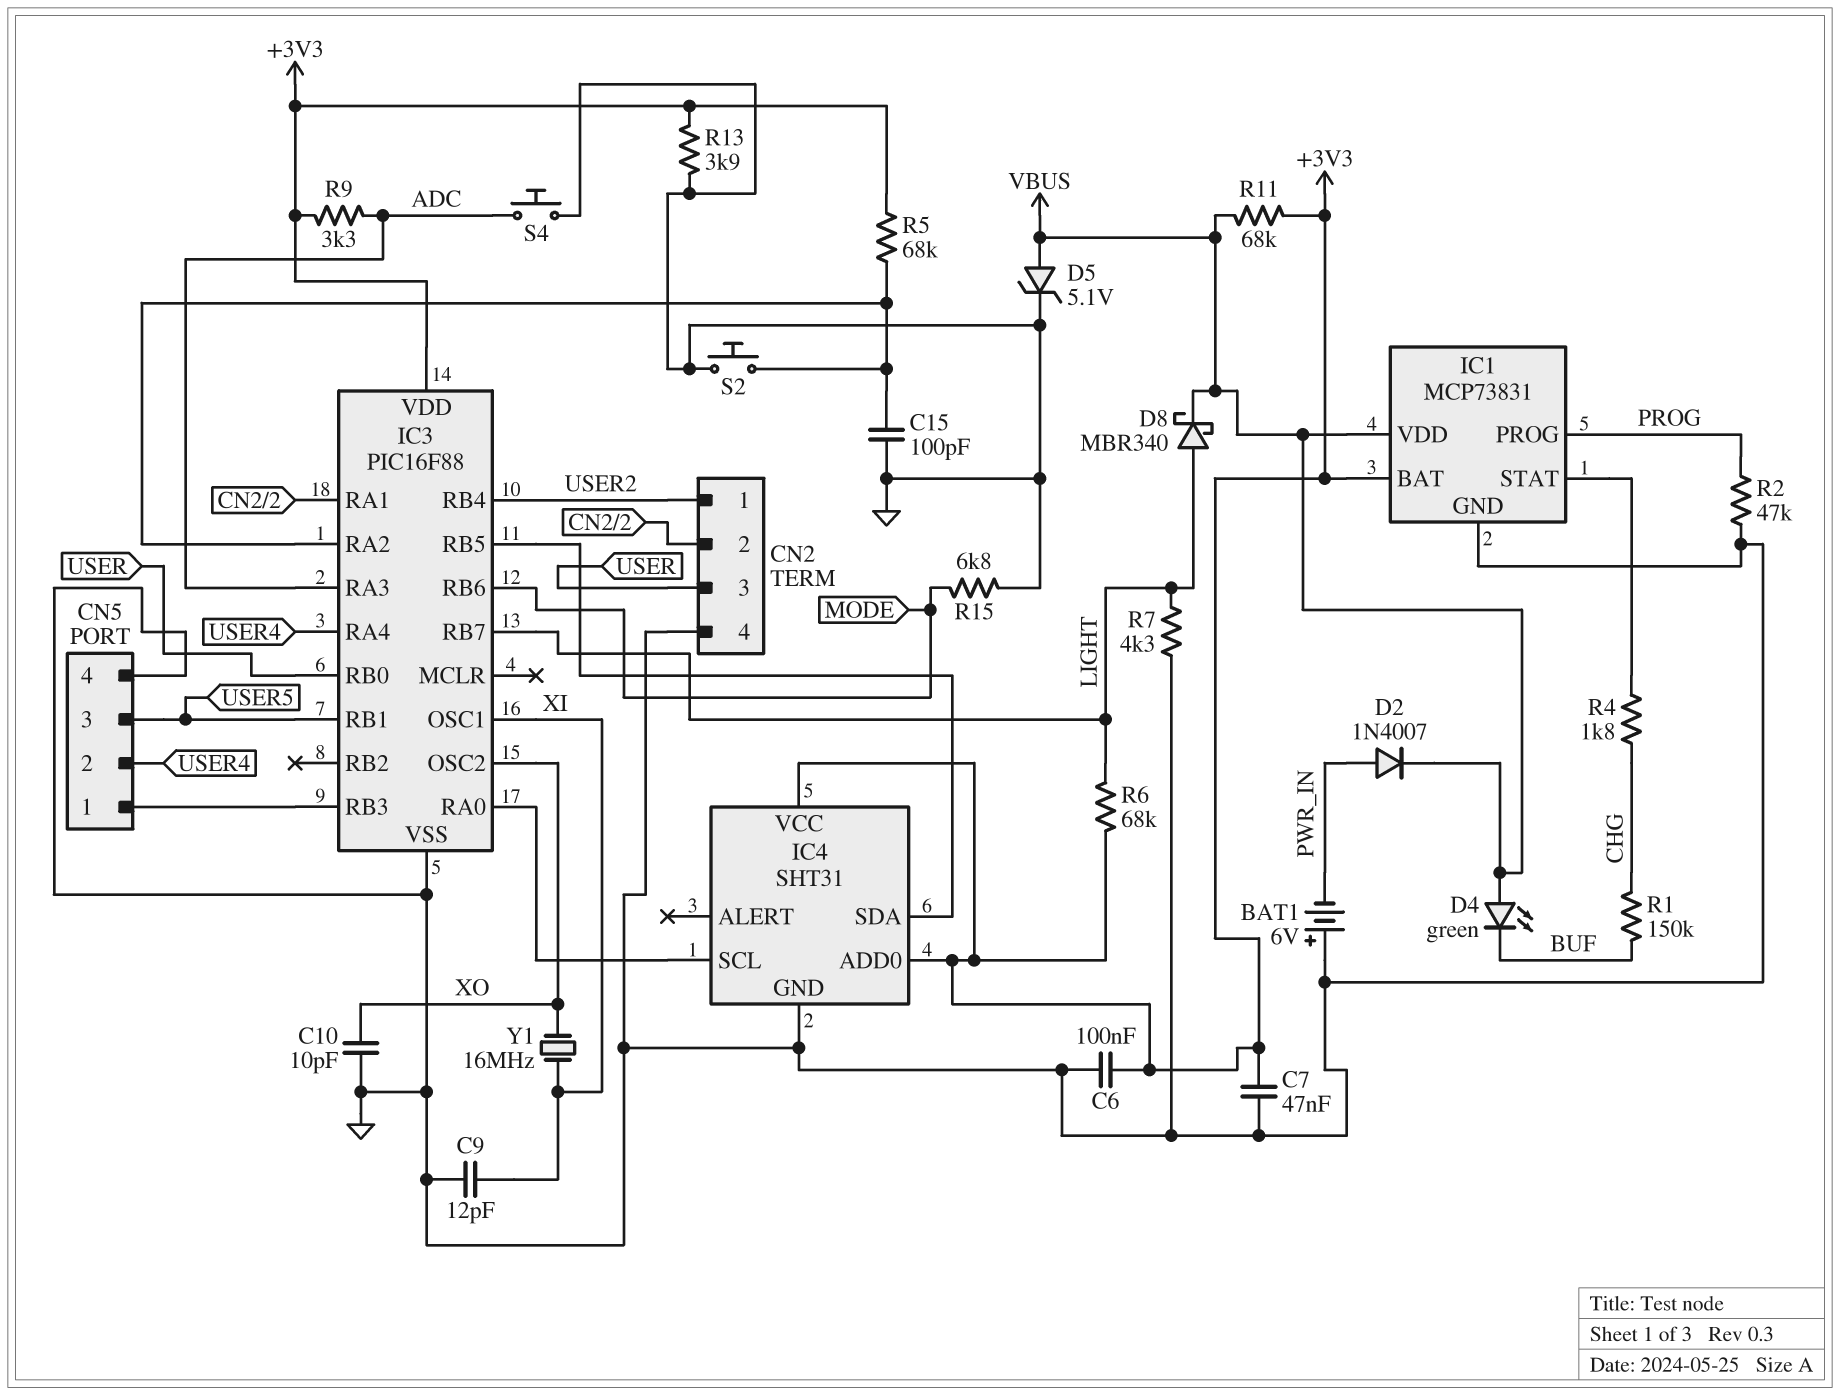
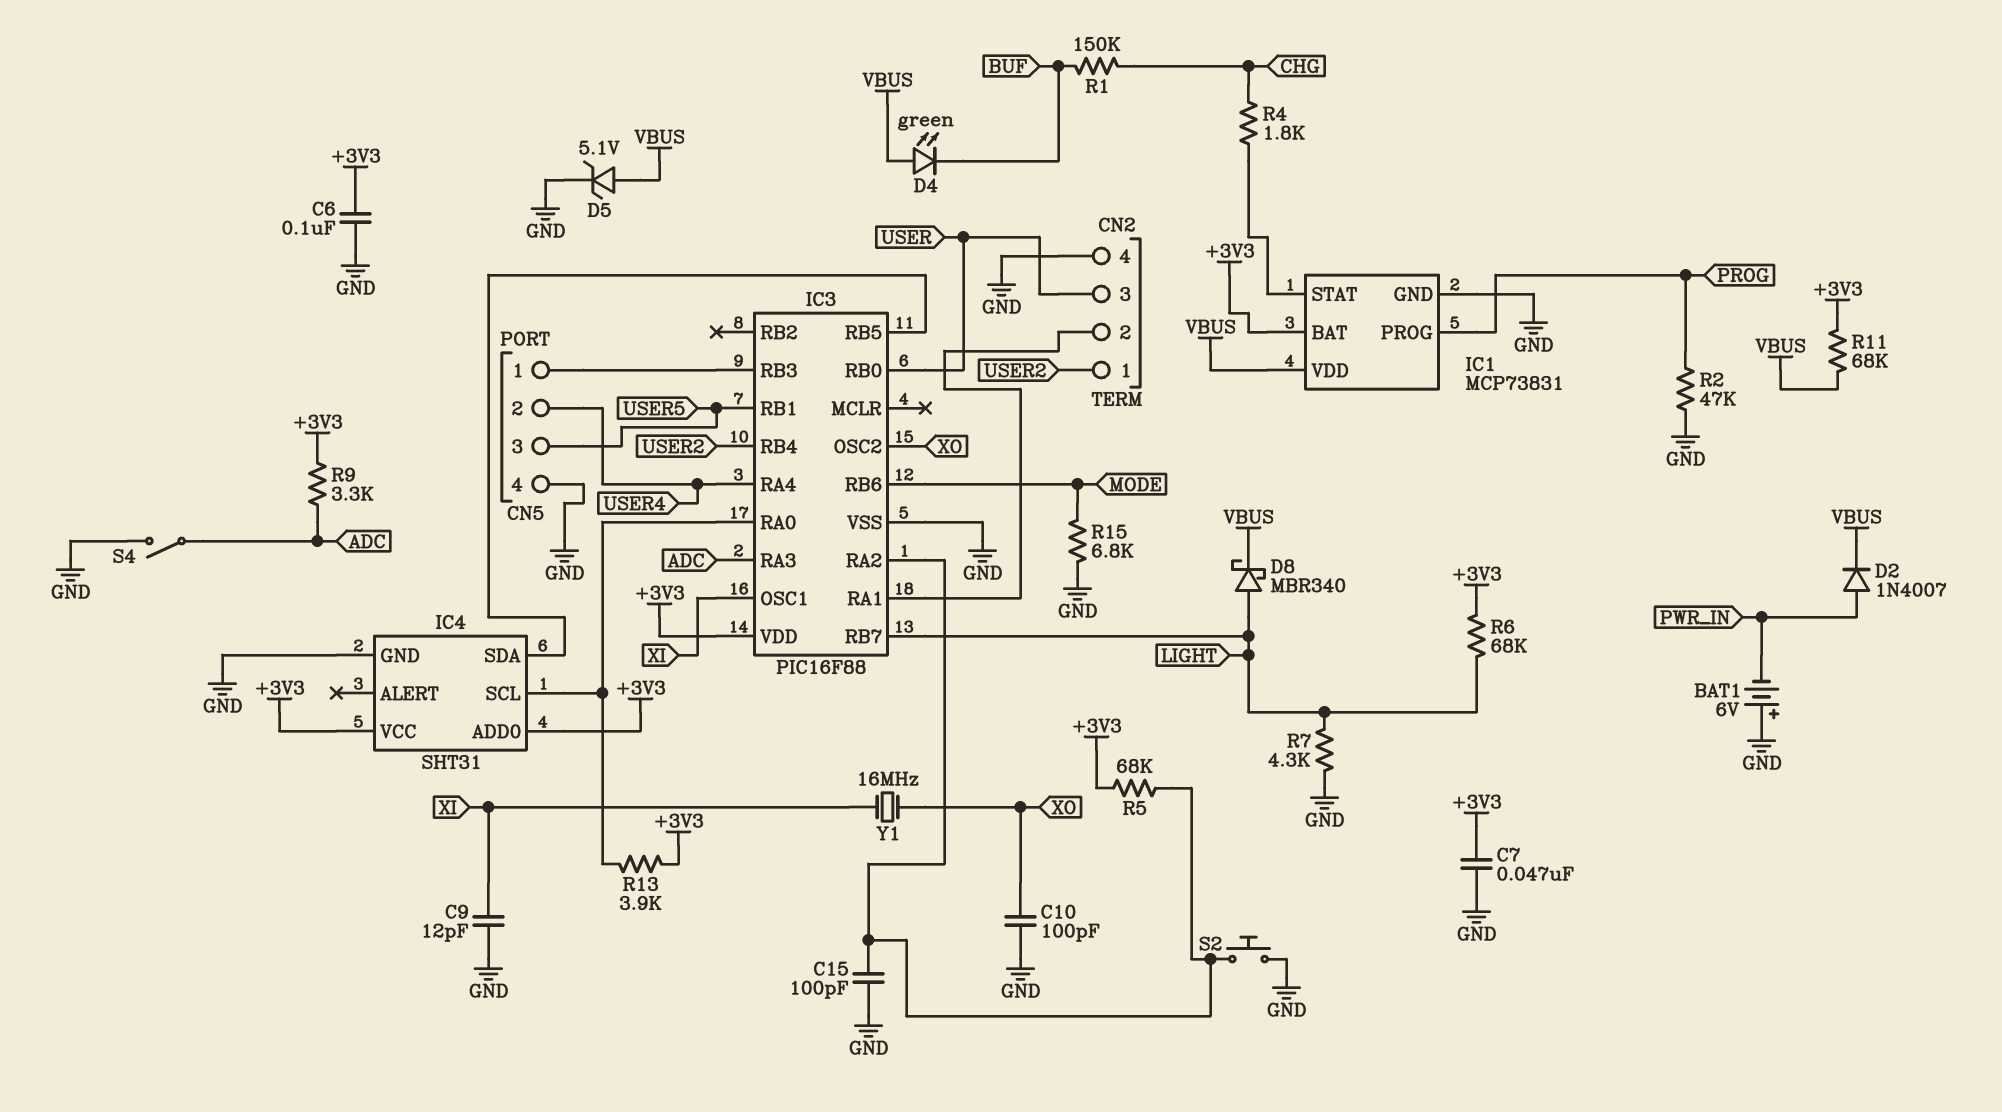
C10: 10pF (GND, XO) -> 100pF (GND, XO)
R13: 3.9k (+3V3, GND) -> 3.9k (+3V3, IC3/RA0)
S4: button (ADC, GND) -> switch (ADC, GND)

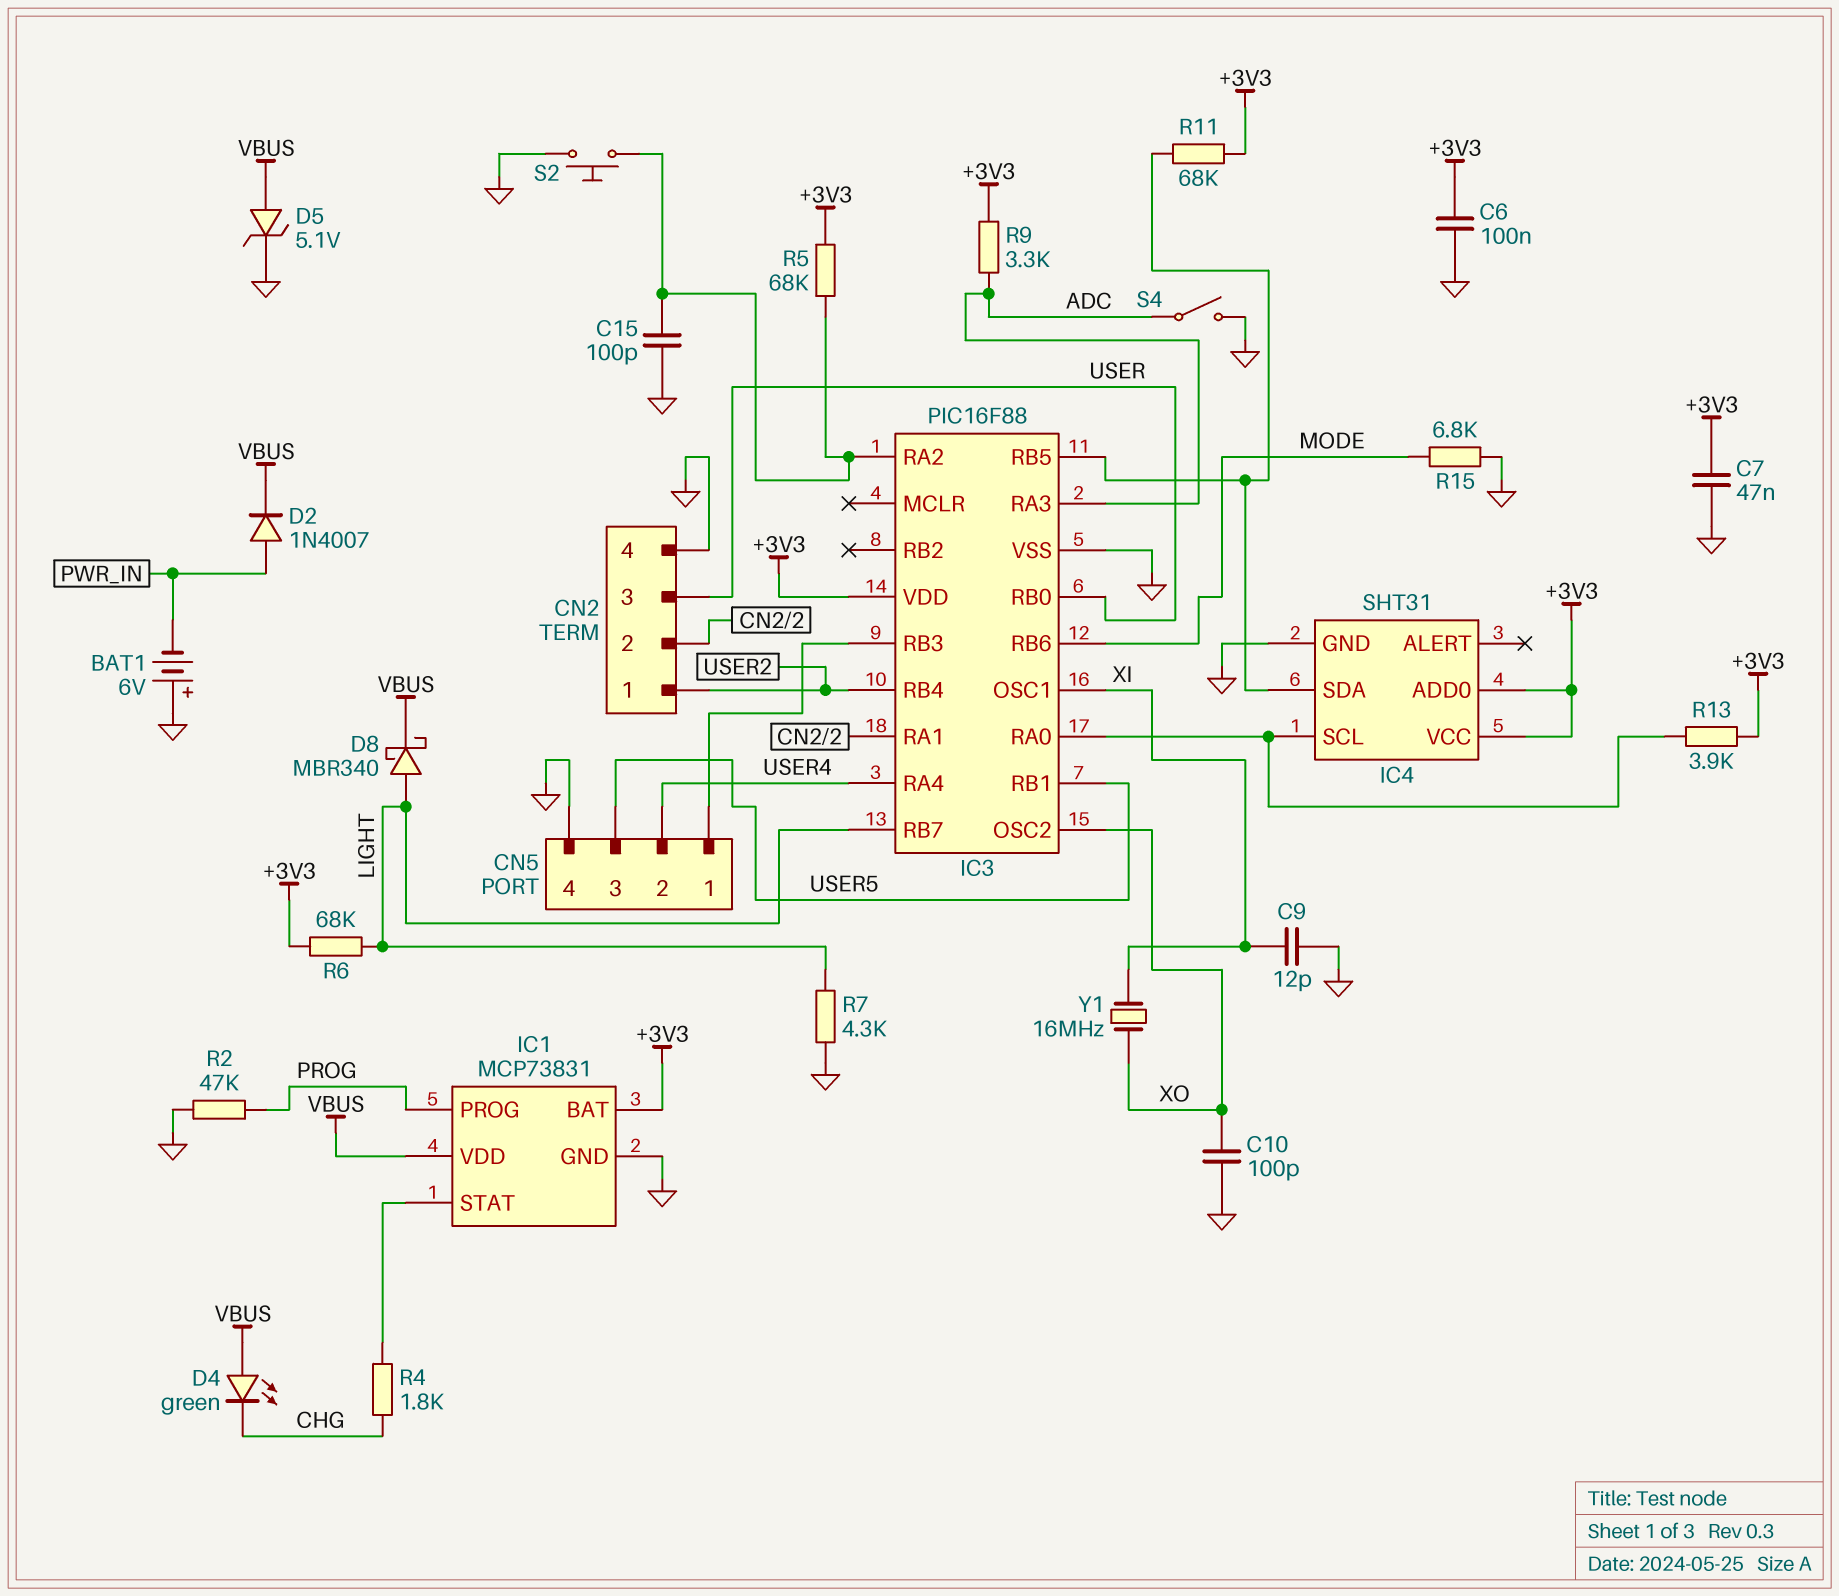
D4: LED green (A VBUS, K BUF) -> LED green (A VBUS, K CHG)
R1: 150k (BUF, CHG) -> none
R11: 68k (+3V3, VBUS) -> 68k (+3V3, IC3/RB5)

